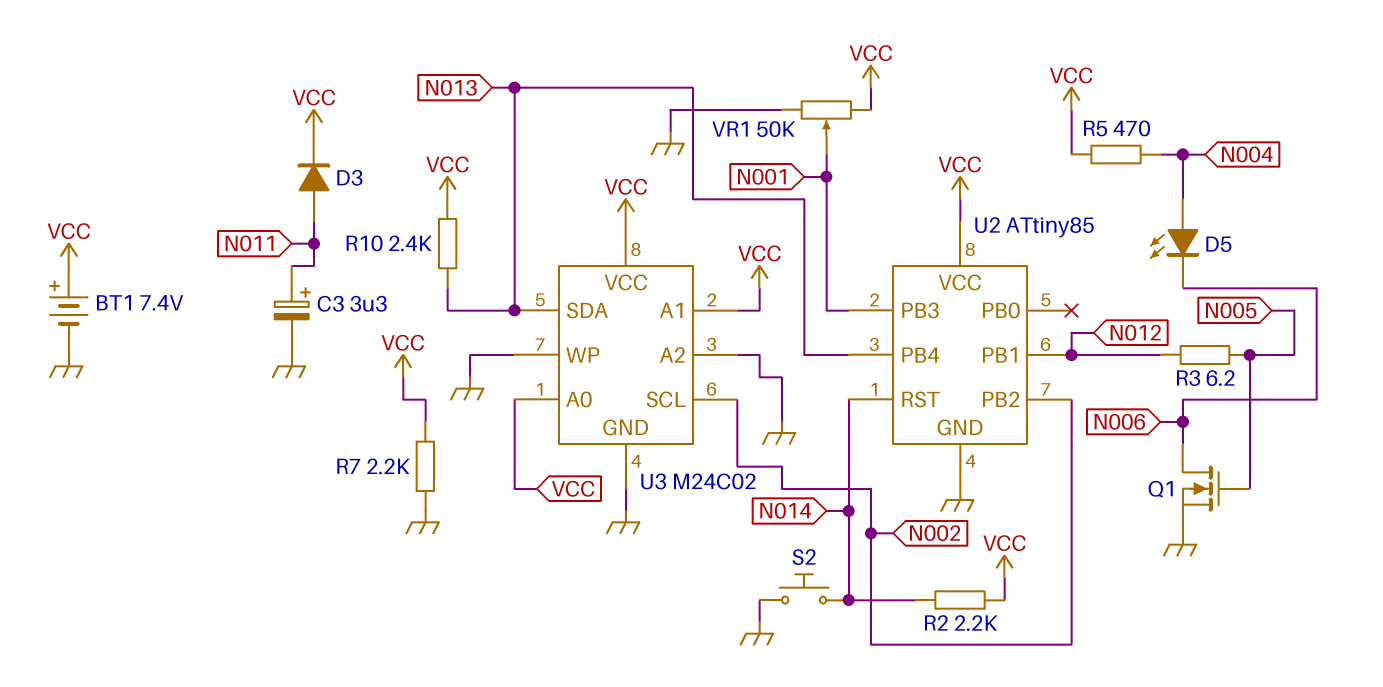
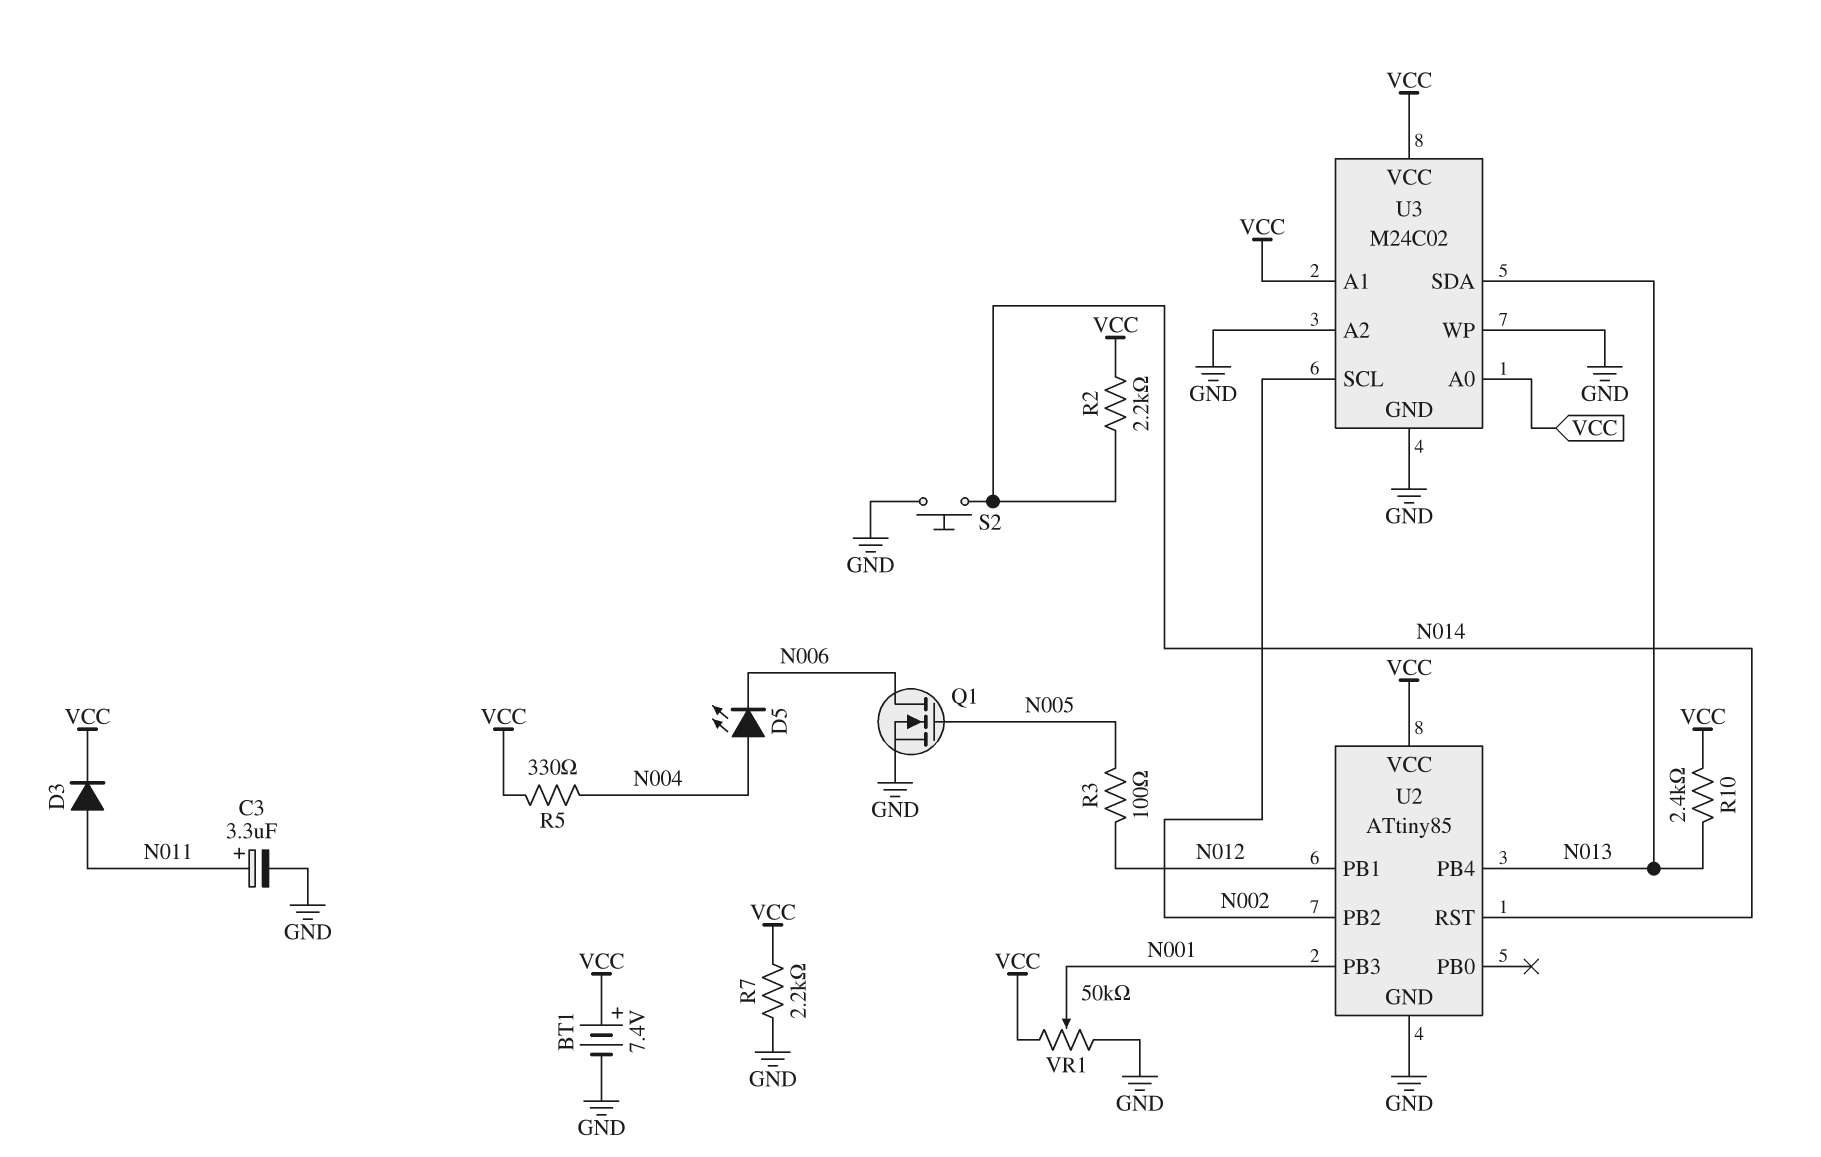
R3: 6.2 (N005, N012) -> 100 (N005, N012)
R5: 470 (N004, VCC) -> 330 (N004, VCC)

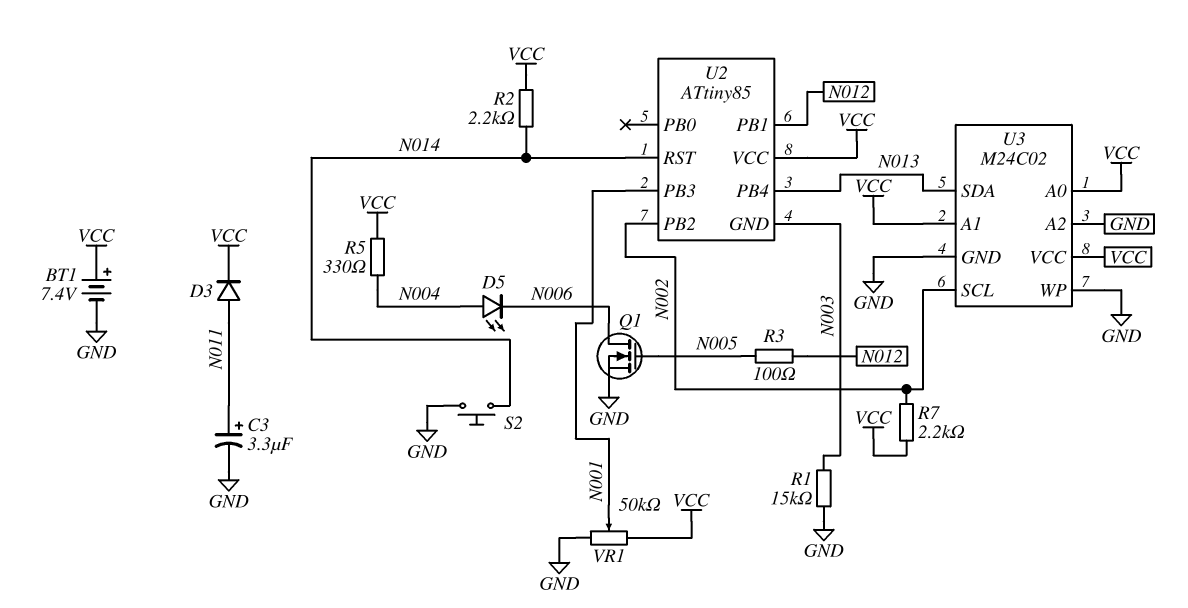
R1: none -> 15k (GND, N003)
R7: 2.2k (GND, VCC) -> 2.2k (N002, VCC)
R10: 2.4k (N013, VCC) -> none
U2 pin GND: GND -> N003

